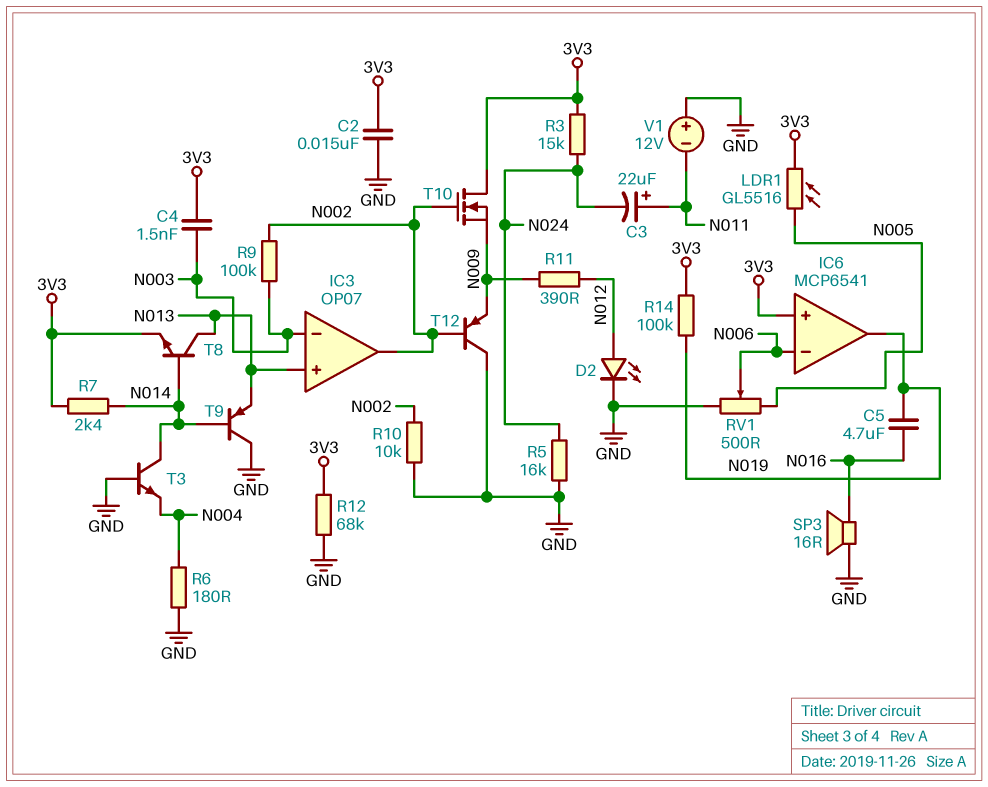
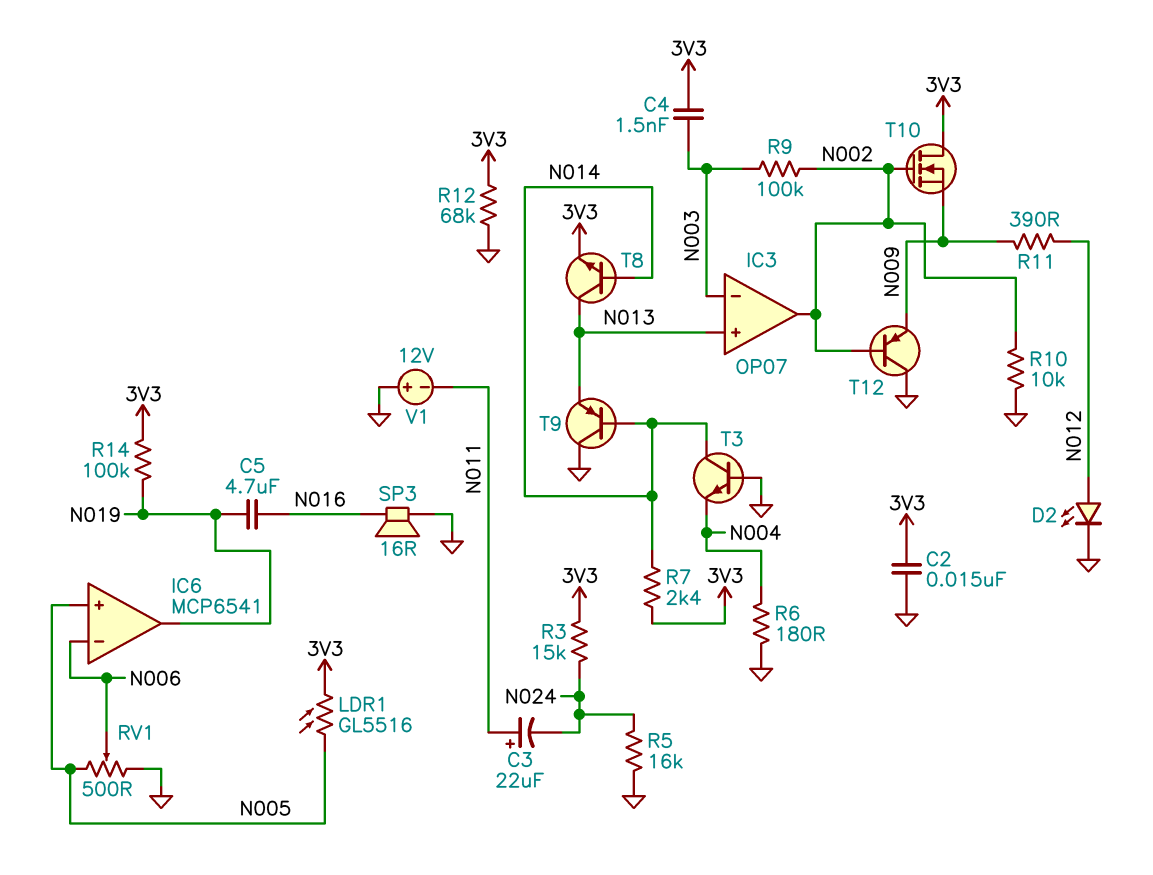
IC6 pin in+: 3V3 -> N005

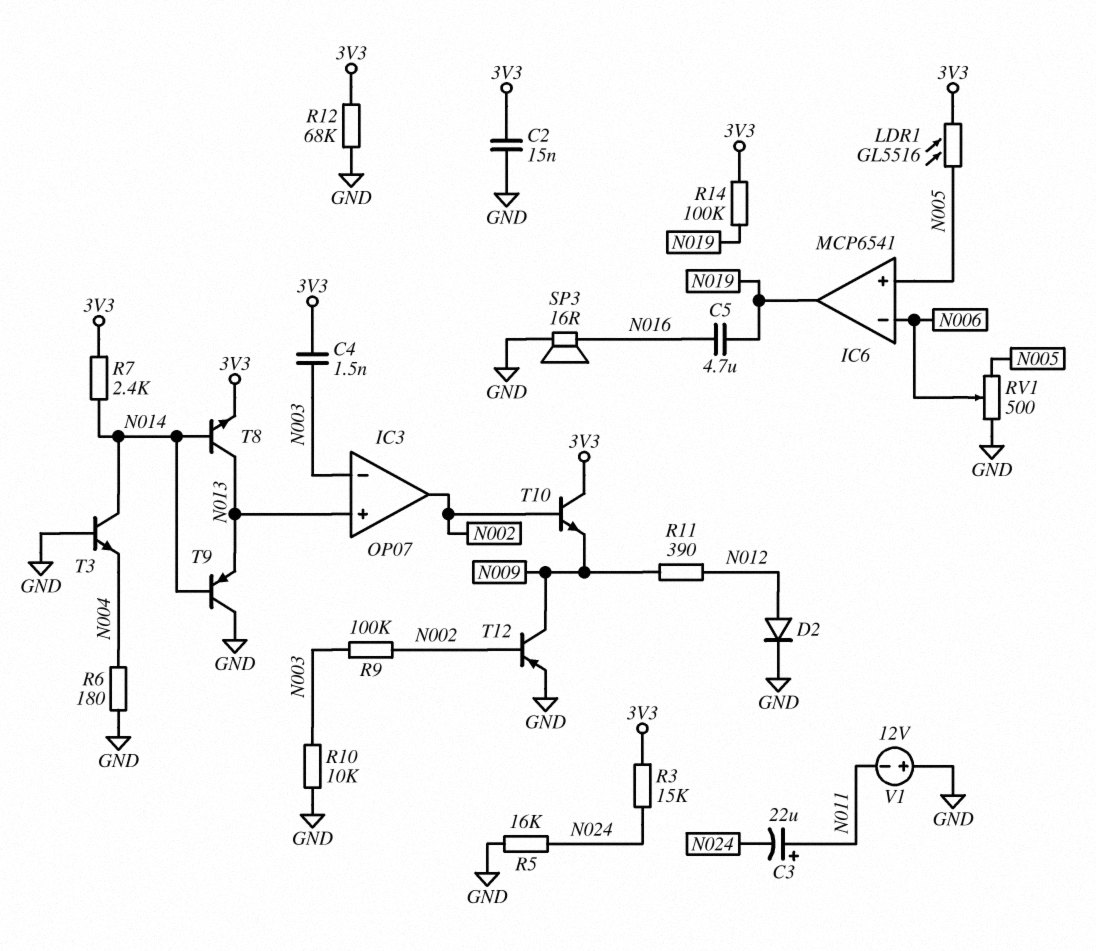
D2: LED (A N012, K GND) -> diode (A N012, K GND)
R10: 10k (GND, N002) -> 10k (GND, N003)
T10: NMOS (G N002, D 3V3, S N009) -> NPN (B N002, C 3V3, E N009)
T12: PNP (B N002, C GND, E N009) -> PNP (B N002, C N009, E GND)

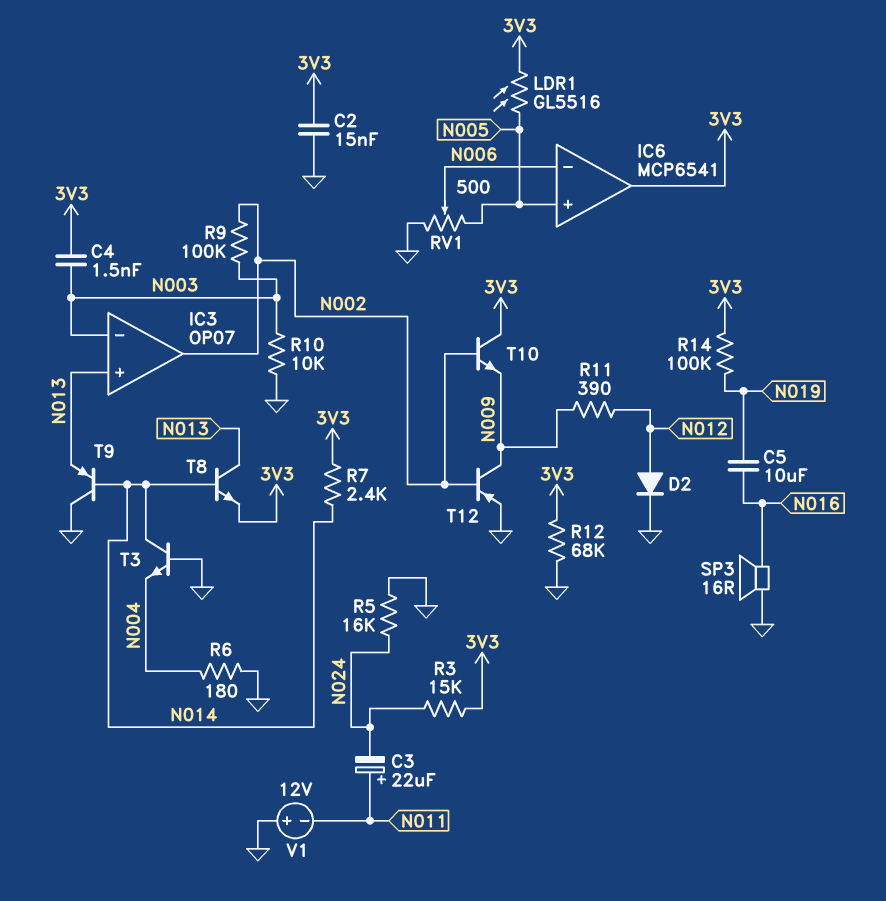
C5: 4.7uF (N016, N019) -> 10uF (N016, N019)
IC6 pin out: N019 -> 3V3

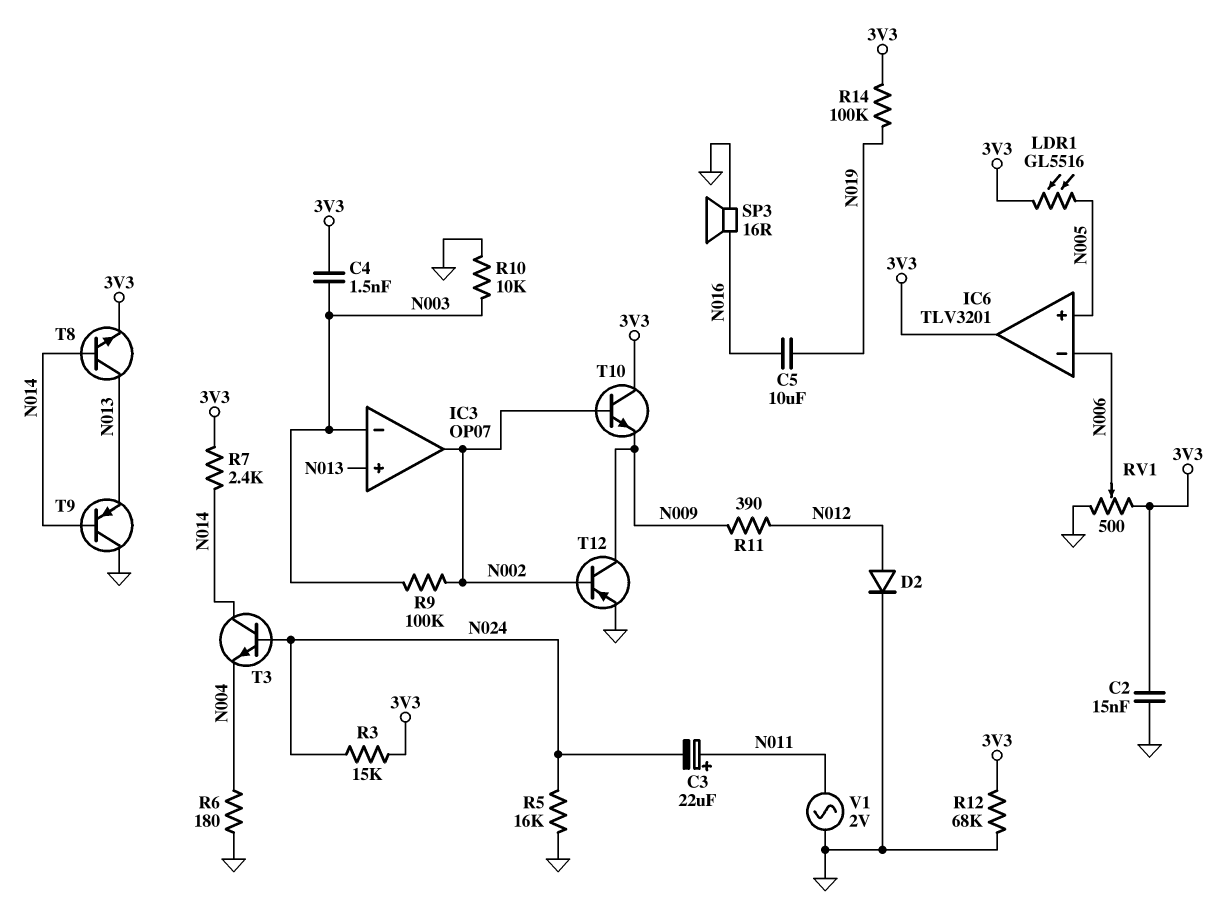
IC6: MCP6541 -> TLV3201
RV1: 500 (GND, N005, wiper N006) -> 500 (3V3, GND, wiper N006)
T3: NPN (B GND, C N014, E N004) -> NPN (B N024, C N014, E N004)
V1: 12V (plus GND, minus N011) -> AC 2V (GND, N011)

